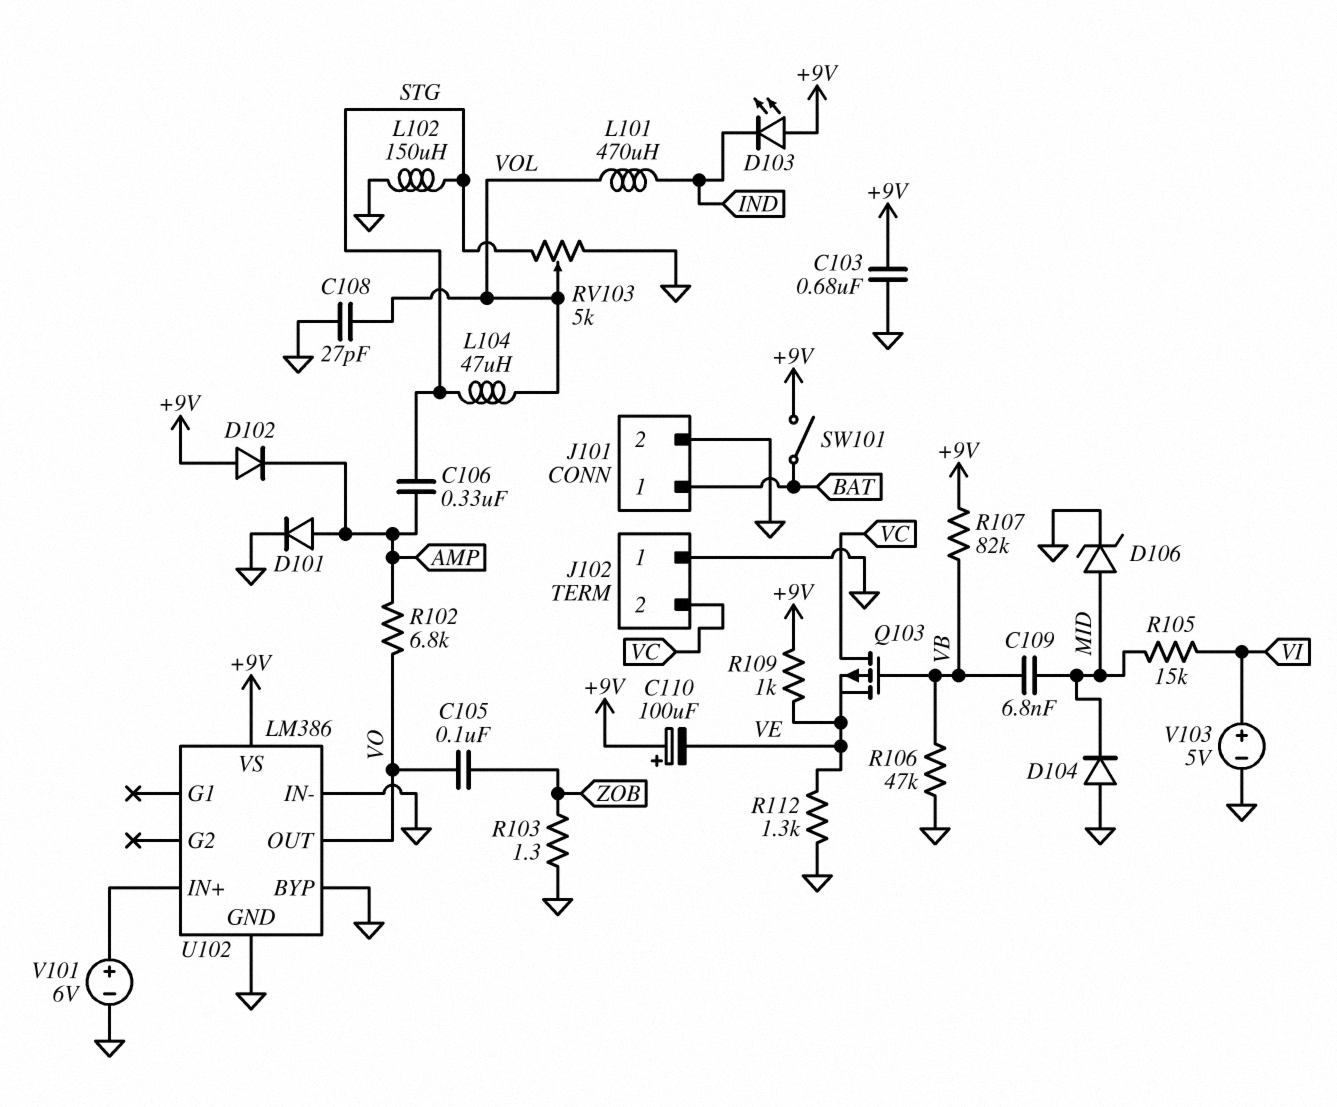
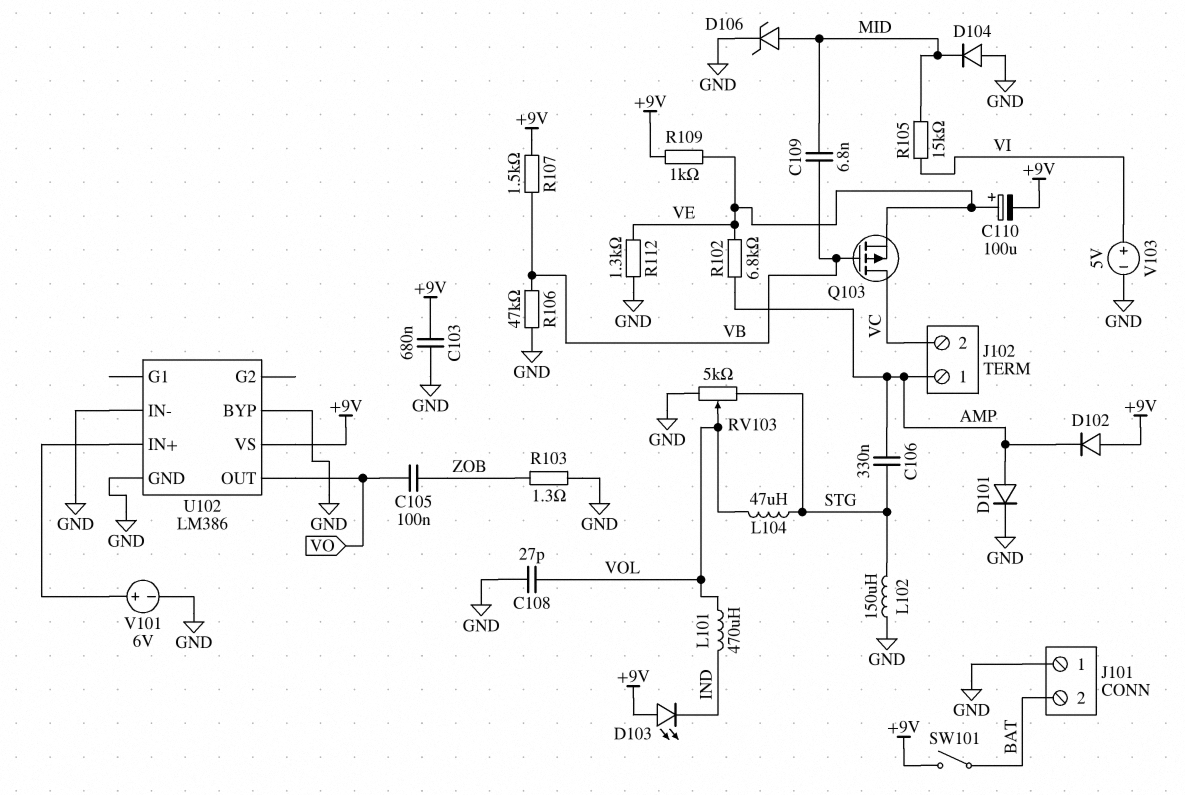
C110: 100uF (plus +9V, minus VE) -> 100uF (plus VE, minus +9V)
J101 pin 1: BAT -> GND
J101 pin 2: GND -> BAT
J102 pin 1: GND -> AMP
R102: 6.8k (AMP, VO) -> 6.8k (AMP, VE)
R107: 82k (+9V, VB) -> 1.5k (+9V, VB)

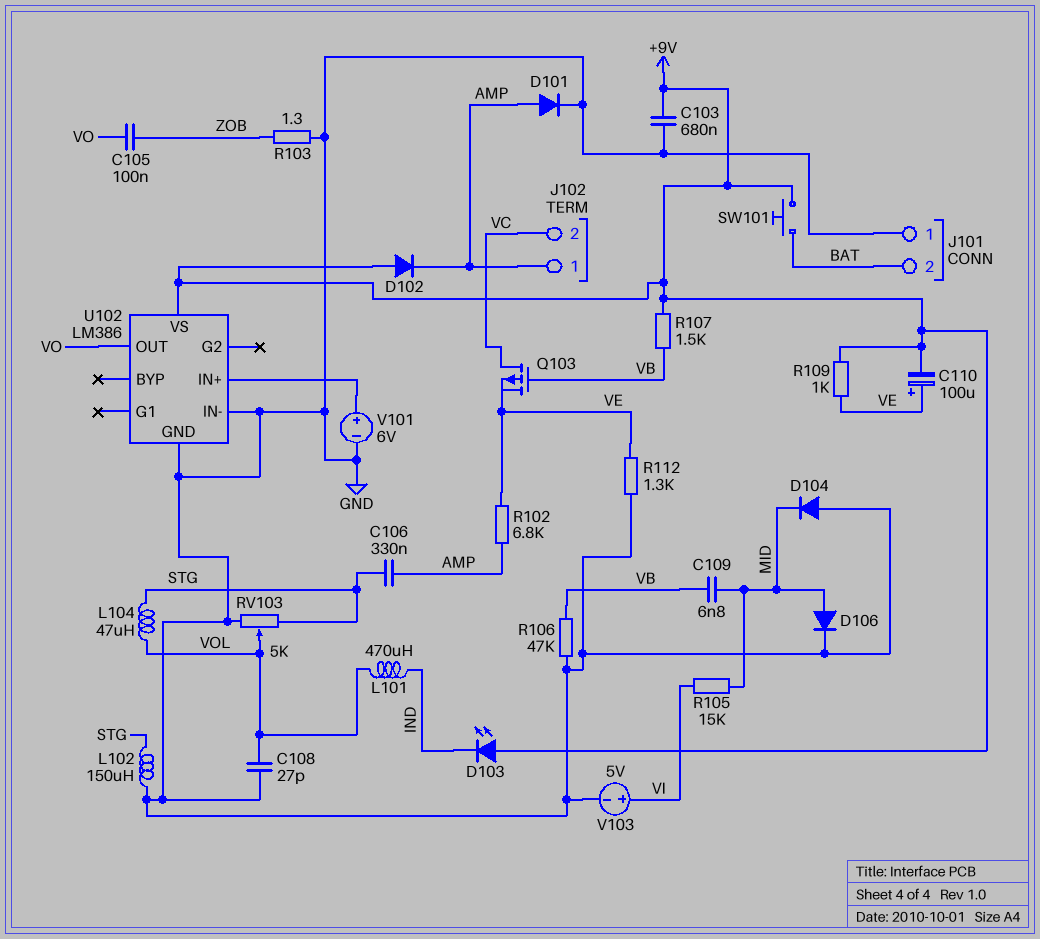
D106: zener (A MID, K GND) -> diode (A MID, K GND)
SW101: switch (+9V, BAT) -> button (+9V, BAT)
U102 pin BYP: GND -> none

